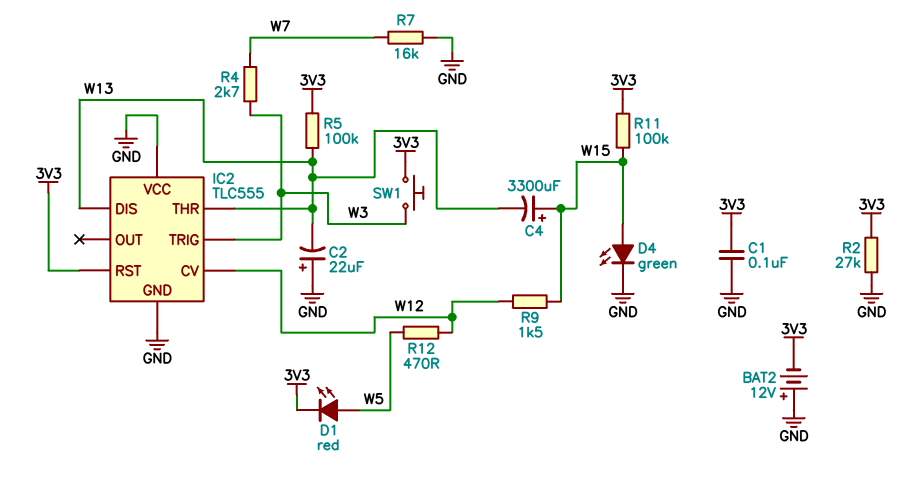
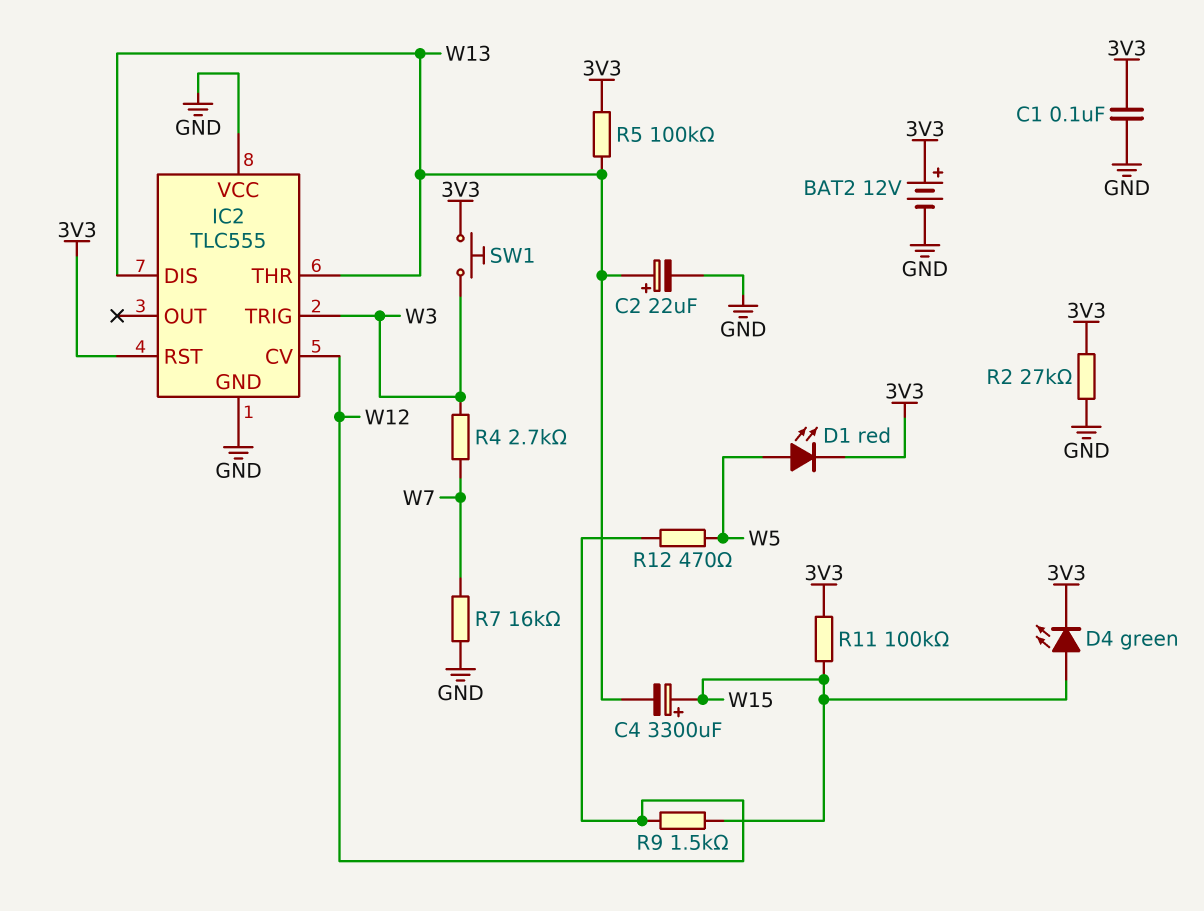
BAT2: 12V (plus GND, minus 3V3) -> 12V (plus 3V3, minus GND)
C2: 22uF (plus GND, minus W13) -> 22uF (plus W13, minus GND)
D4: LED green (A W15, K GND) -> LED green (A W15, K 3V3)

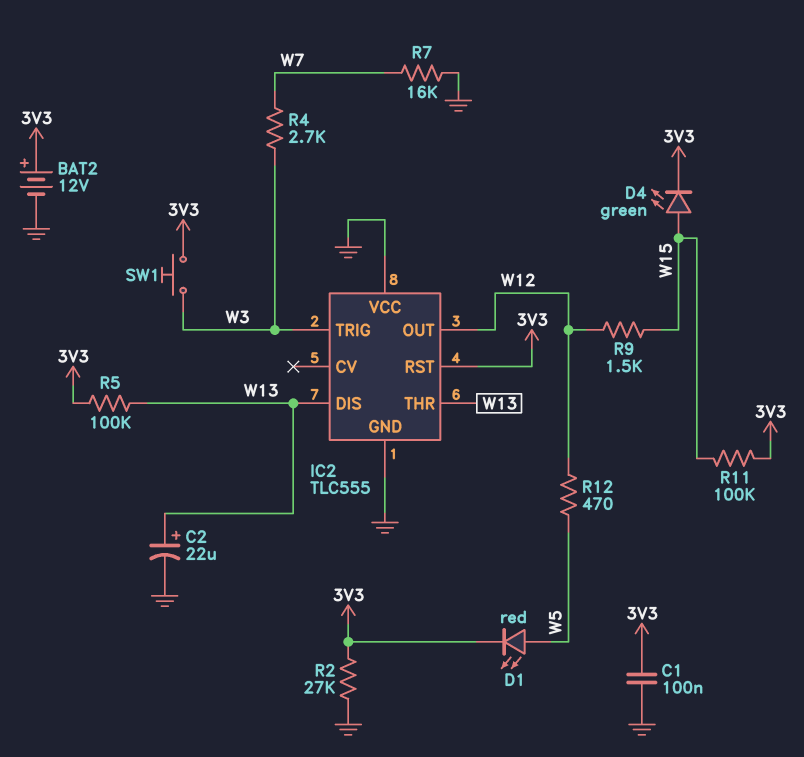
C4: 3300uF (plus W15, minus W13) -> none
IC2 pin CV: W12 -> none
IC2 pin OUT: none -> W12

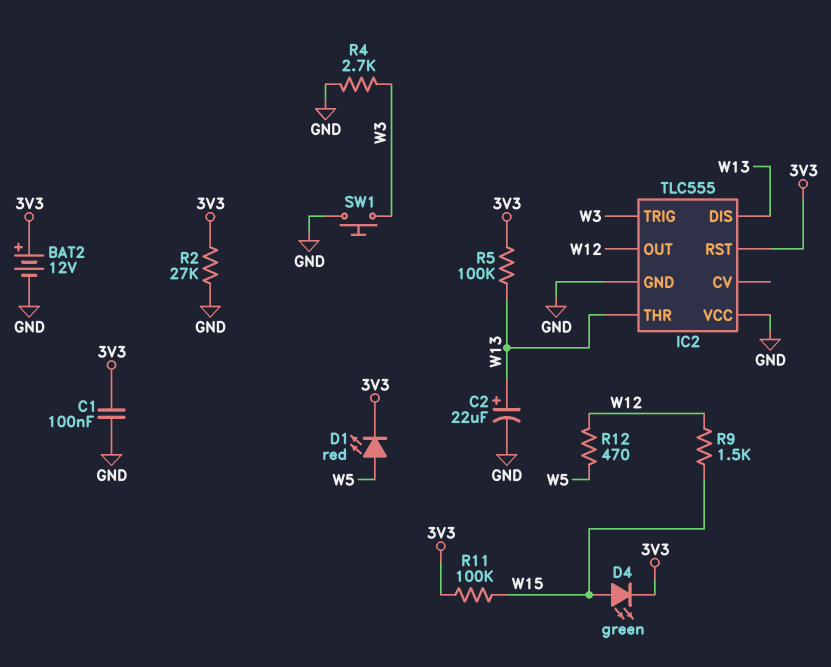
R4: 2.7k (W3, W7) -> 2.7k (GND, W3)
R7: 16k (GND, W7) -> none
SW1: button (3V3, W3) -> button (GND, W3)

